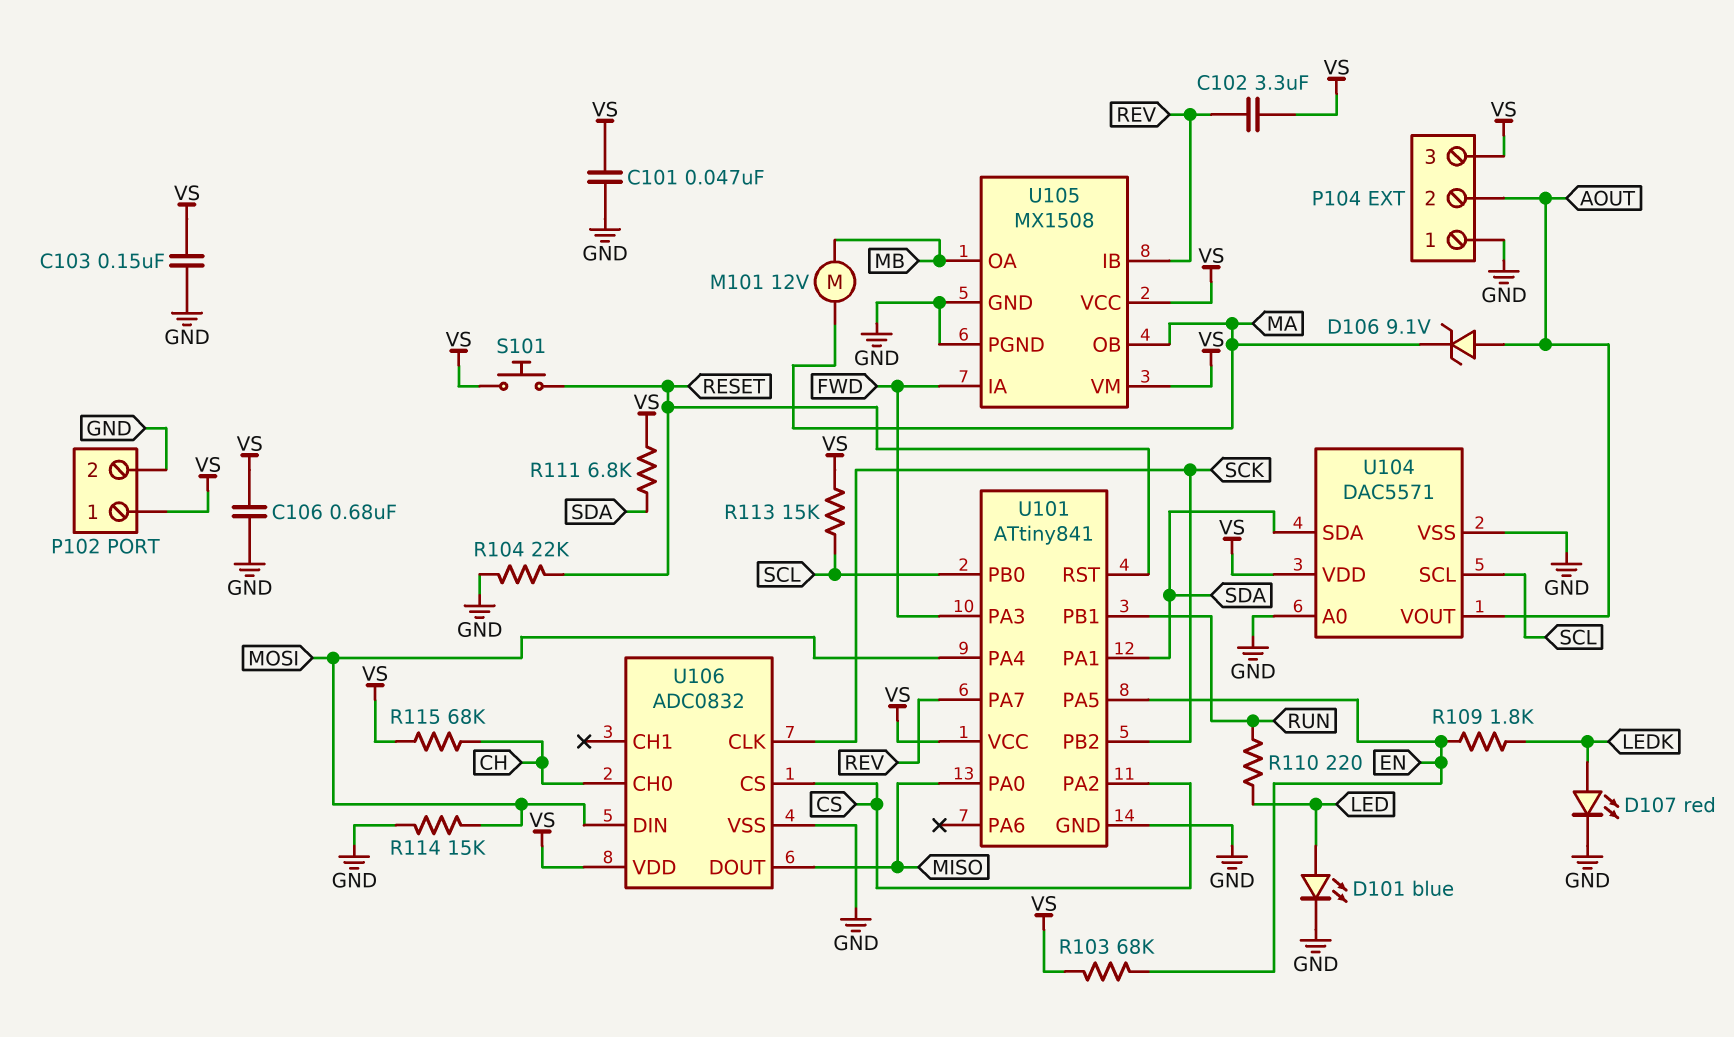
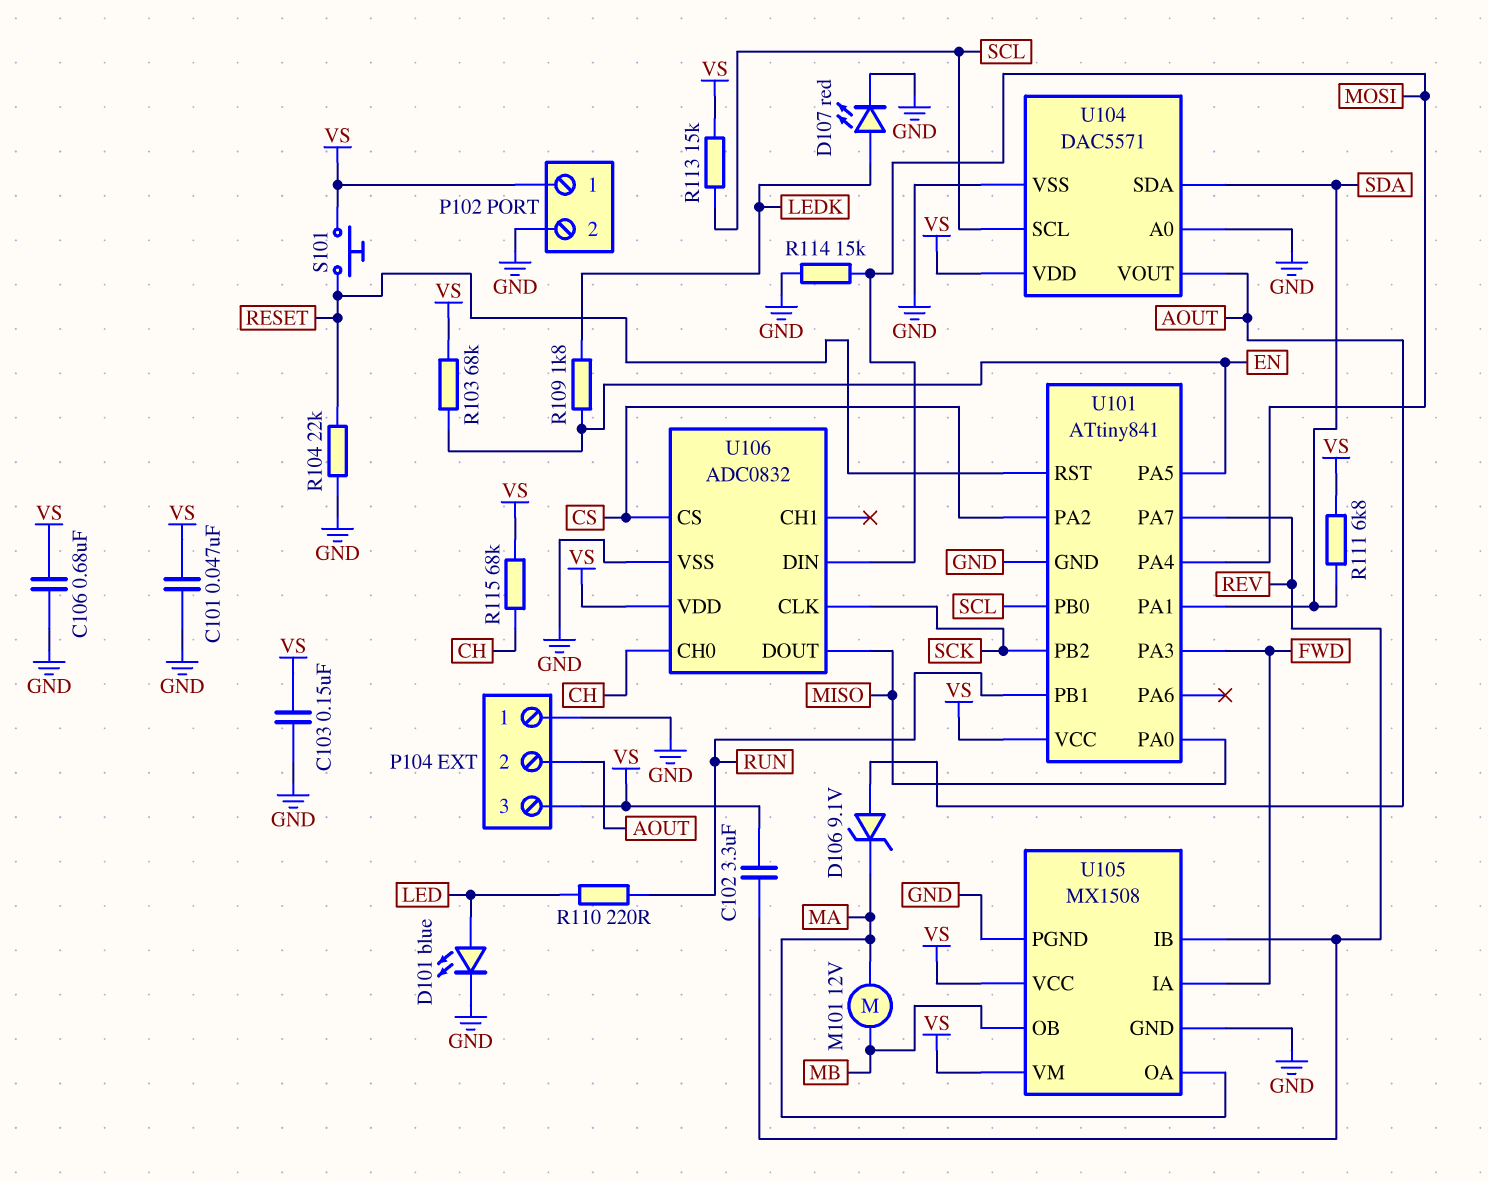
U105 pin OA: MB -> MA
U105 pin OB: MA -> MB

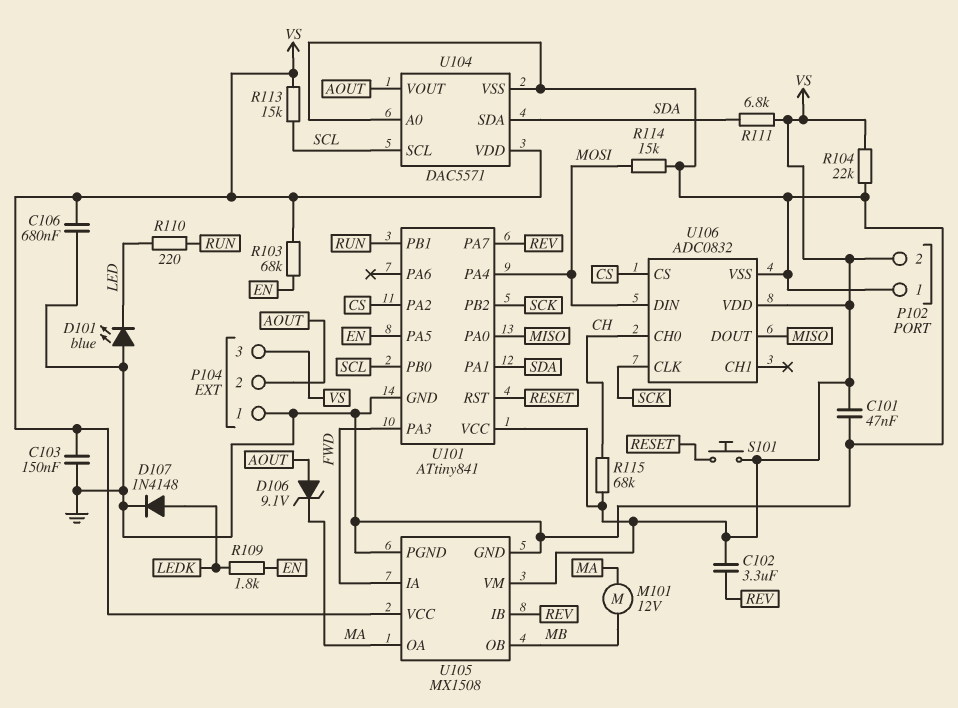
D101: LED blue (A LED, K GND) -> LED blue (A GND, K LED)
D107: LED red (A LEDK, K GND) -> diode 1N4148 (A LEDK, K GND)
P102 pin 1: VS -> GND
P102 pin 2: GND -> VS
R104: 22k (GND, RESET) -> 22k (GND, VS)

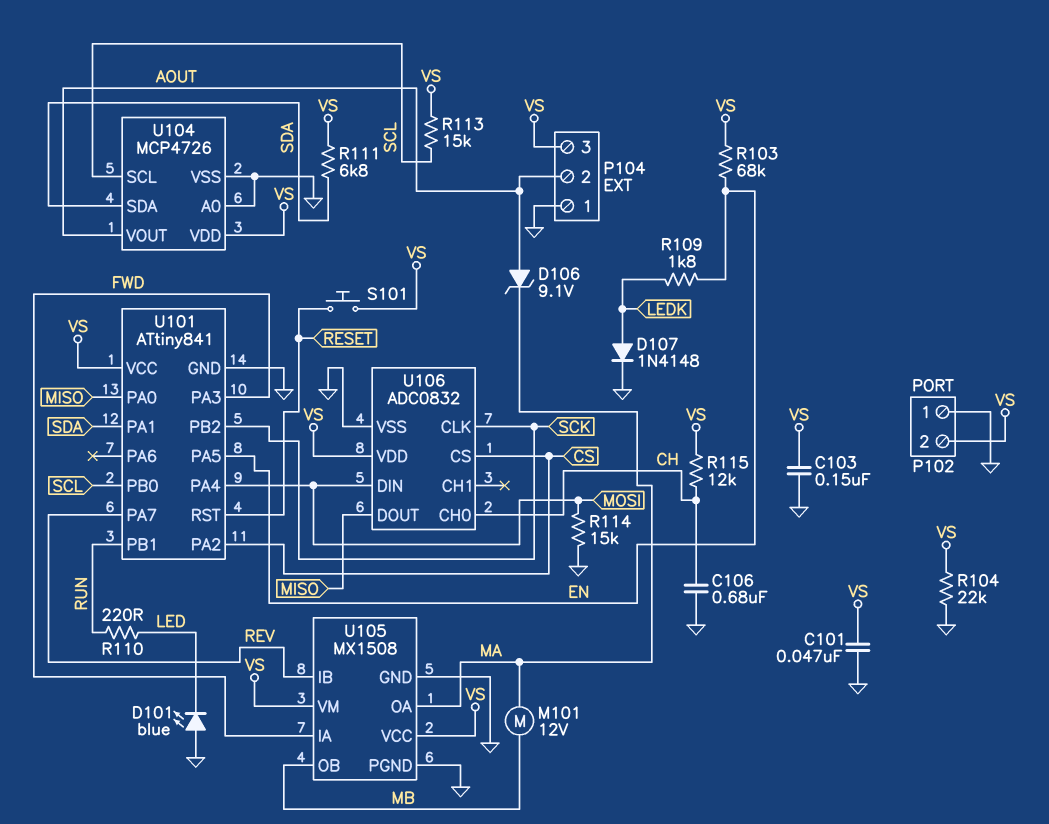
C102: 3.3uF (REV, VS) -> none
C106: 680nF (GND, VS) -> 680nF (CH, GND)
R115: 68k (CH, VS) -> 12k (CH, VS)
U104: DAC5571 -> MCP4726

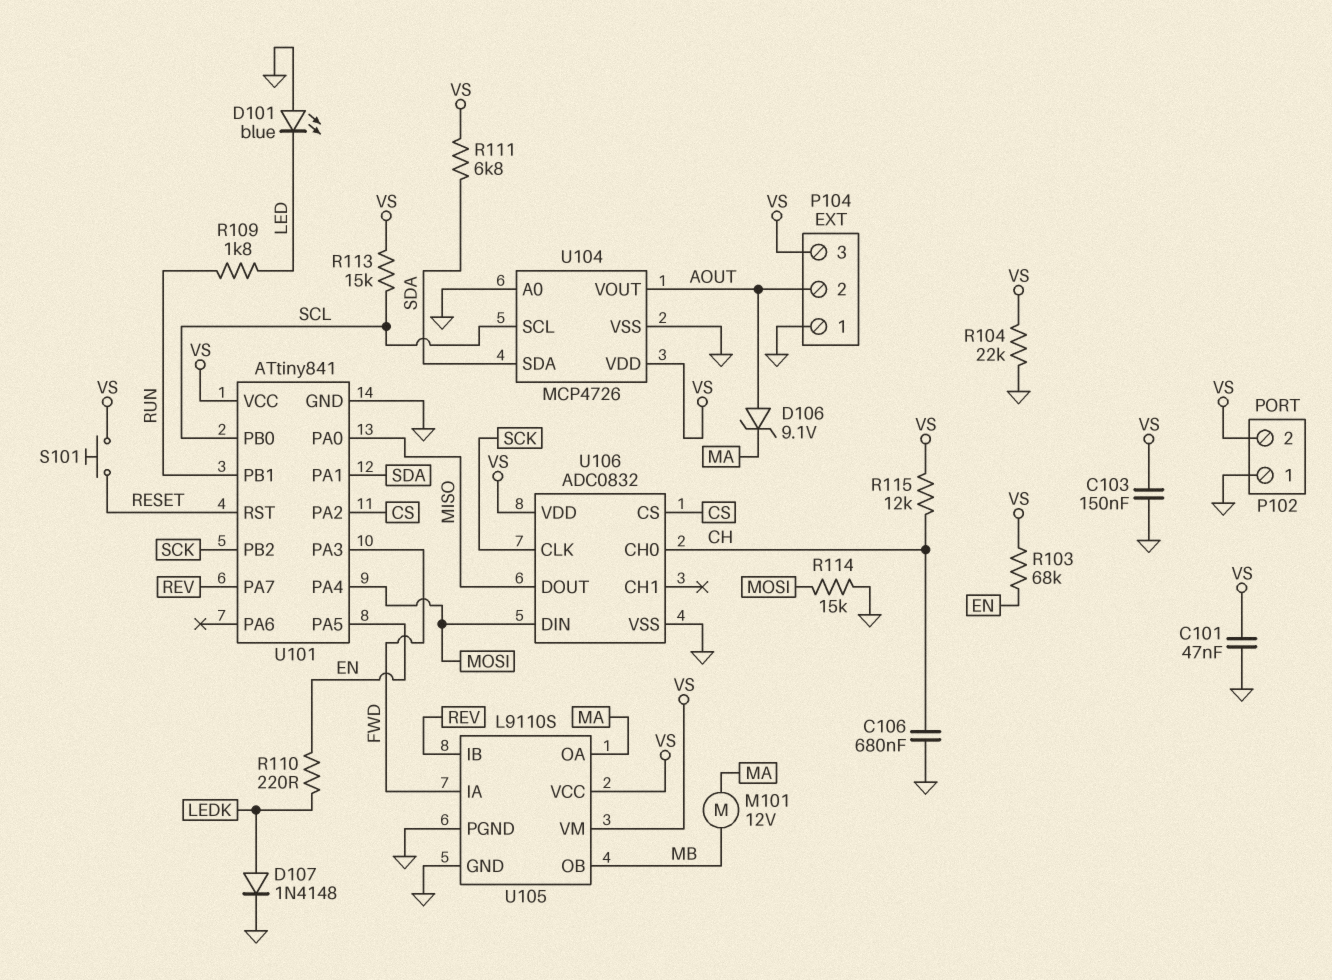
R109: 1.8k (EN, LEDK) -> 1.8k (LED, RUN)
R110: 220 (LED, RUN) -> 220 (EN, LEDK)
U105: MX1508 -> L9110S

